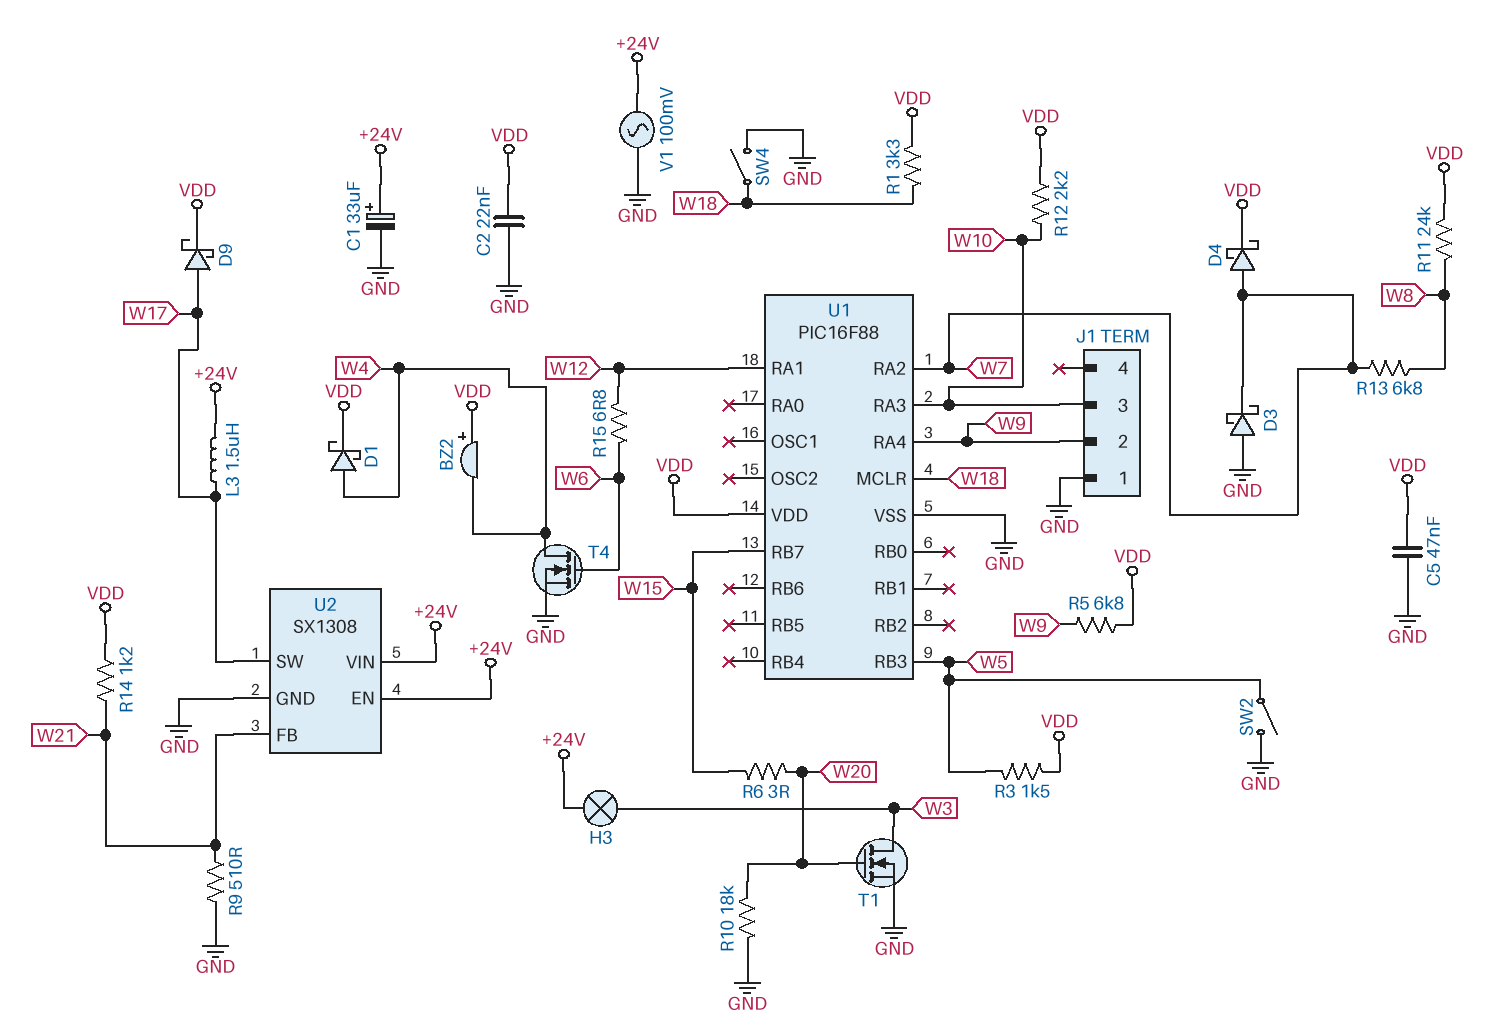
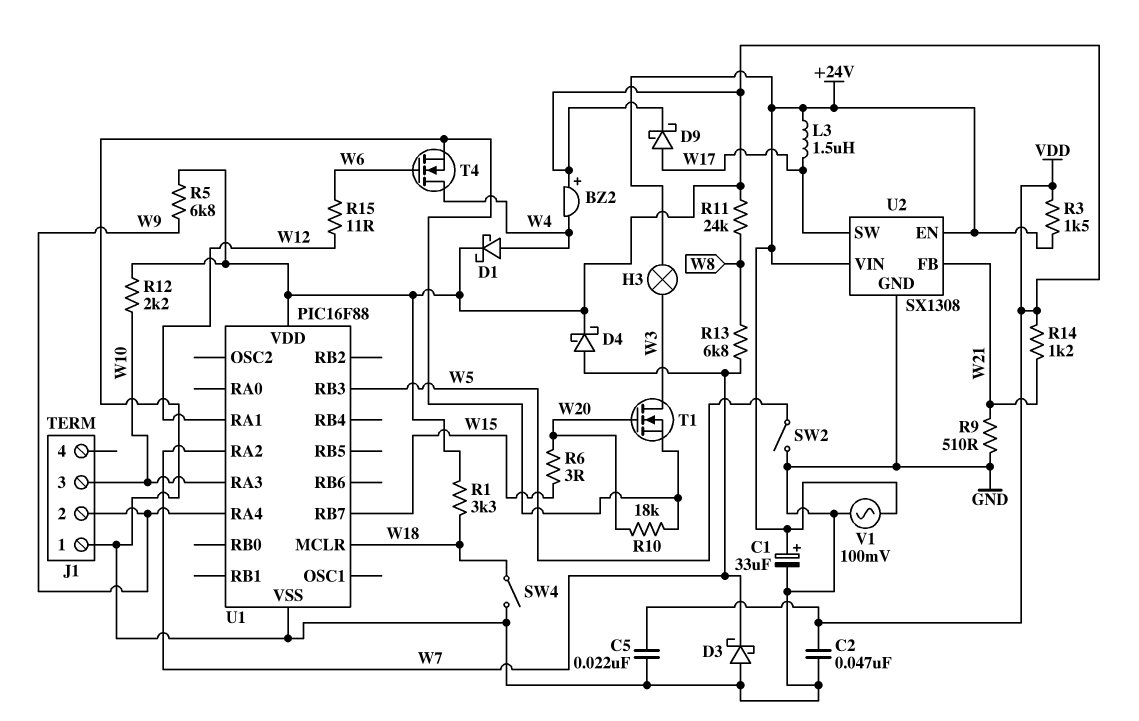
C2: 22nF (GND, VDD) -> 47nF (GND, VDD)
C5: 47nF (GND, VDD) -> 22nF (GND, VDD)
R3: 1.5k (VDD, W5) -> 1.5k (+24V, VDD)
R15: 6.8 (W6, W12) -> 11 (W6, W12)

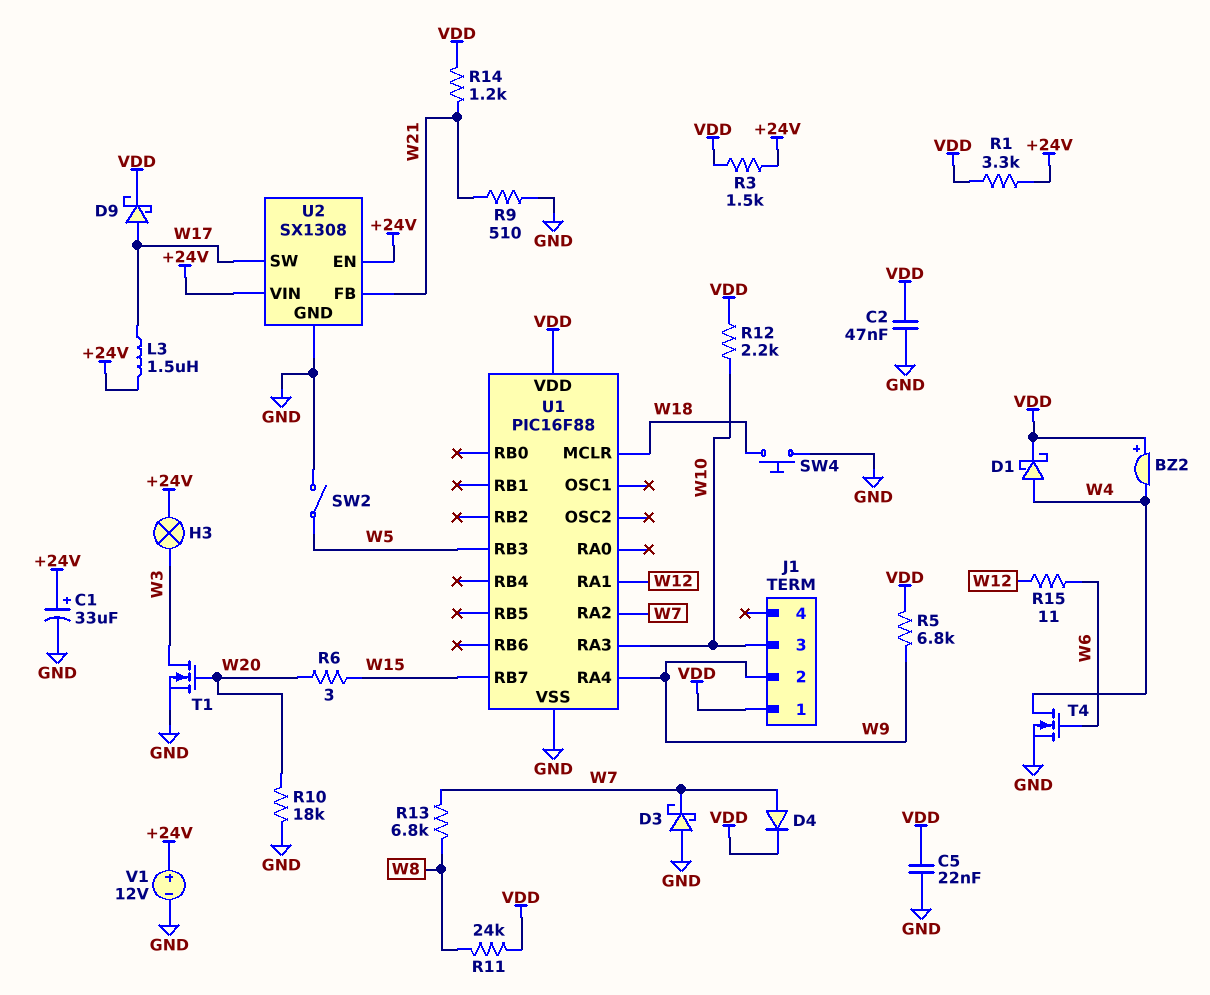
D4: schottky (A W7, K VDD) -> diode (A W7, K VDD)
J1 pin 1: GND -> VDD
R1: 3.3k (VDD, W18) -> 3.3k (+24V, VDD)
SW4: switch (GND, W18) -> button (GND, W18)
V1: AC 100mV (+24V, GND) -> 12V (plus +24V, minus GND)

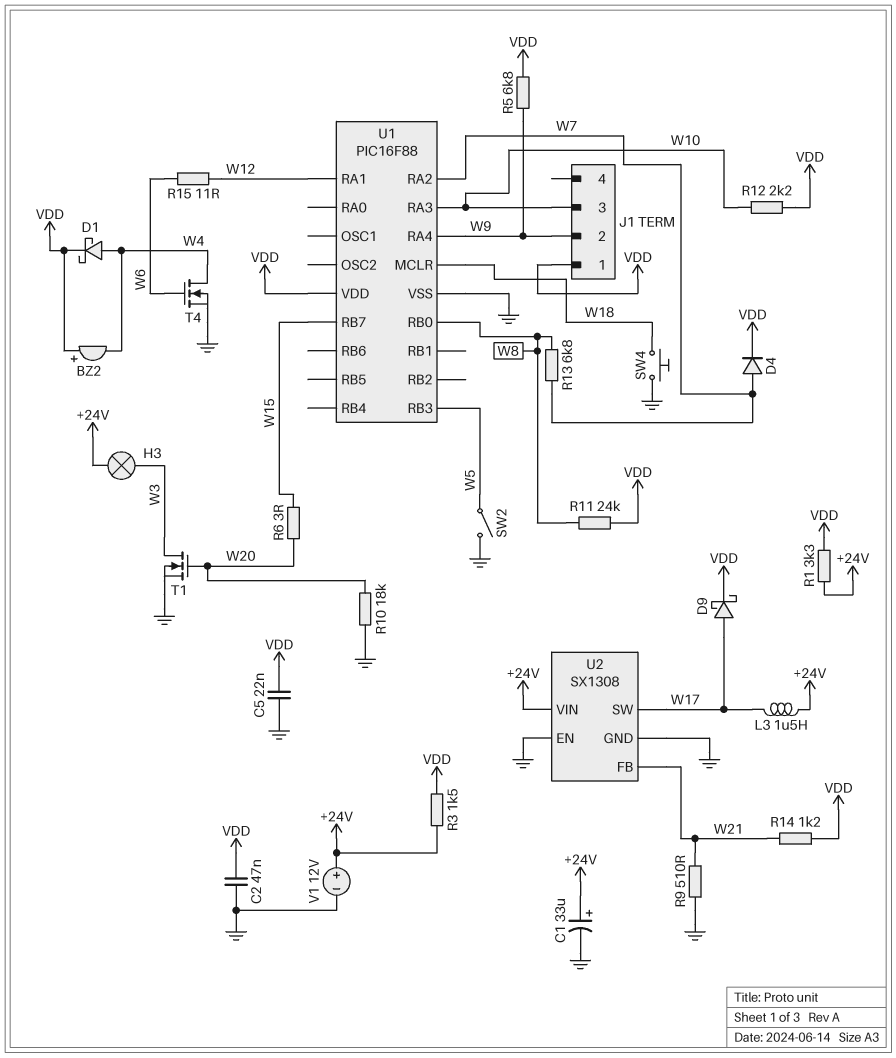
D3: schottky (A GND, K W7) -> none
U1 pin RB0: none -> W8
U2 pin EN: +24V -> GND

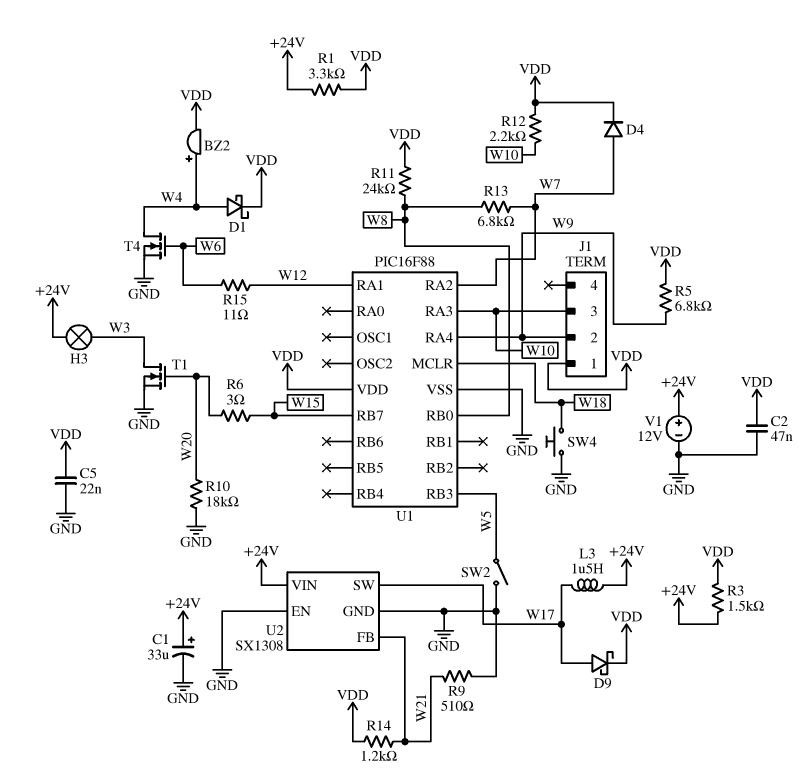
BZ2: buzzer (plus VDD, minus W4) -> buzzer (plus W4, minus VDD)

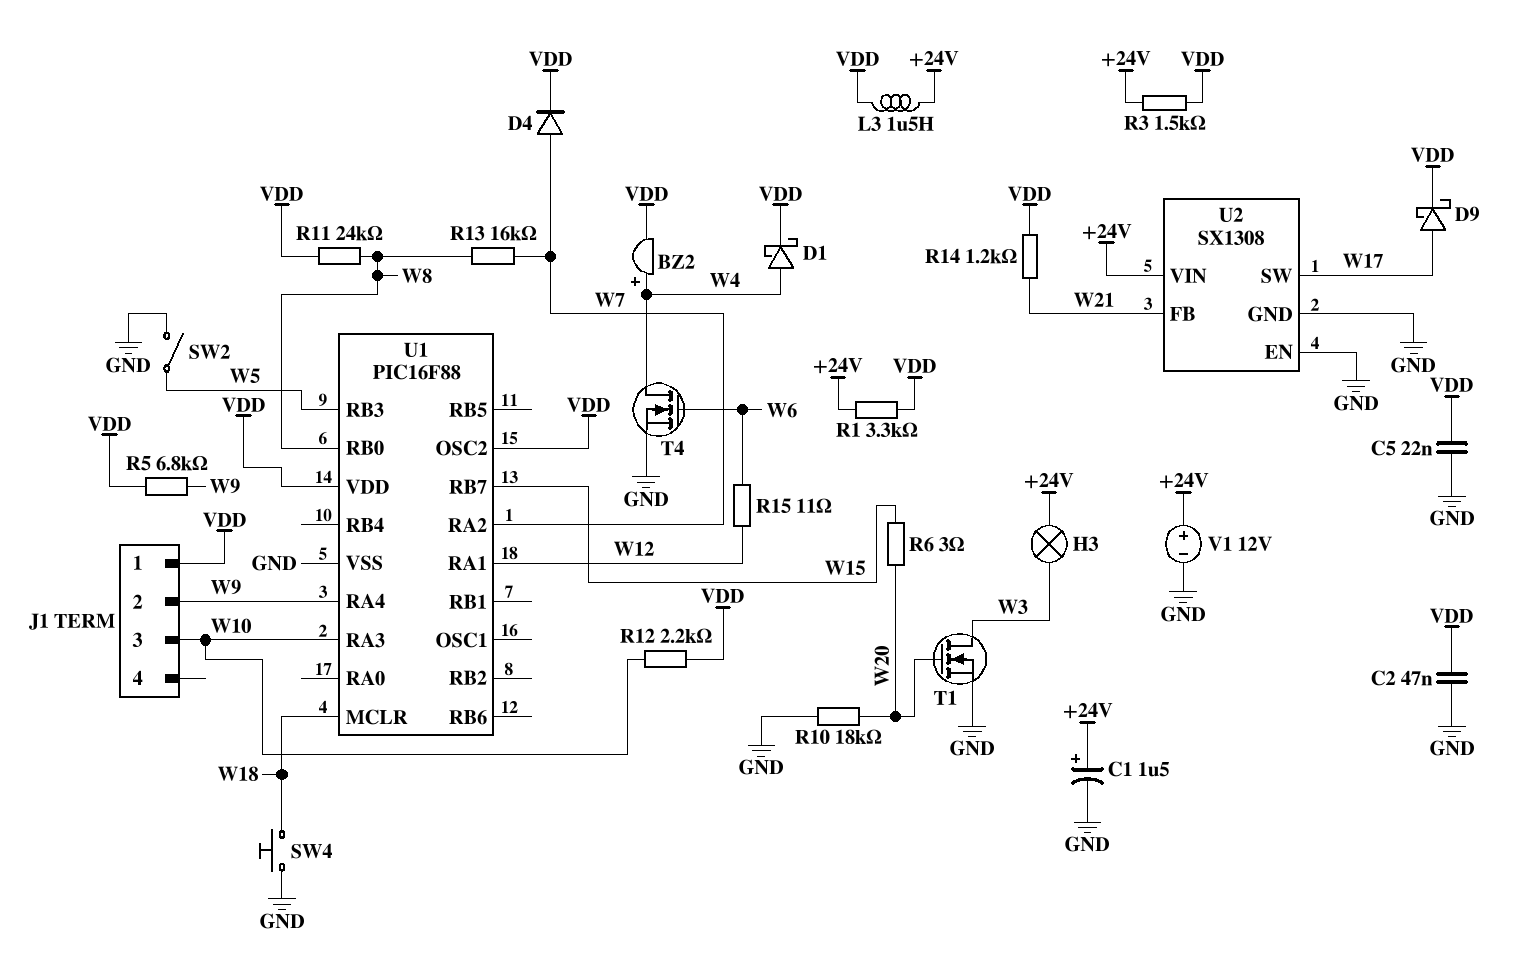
C1: 33uF (plus +24V, minus GND) -> 1.5uF (plus +24V, minus GND)
L3: 1.5uH (+24V, W17) -> 1.5uH (+24V, VDD)
R9: 510 (GND, W21) -> none
R13: 6.8k (W7, W8) -> 16k (W7, W8)
U1 pin OSC2: none -> VDD

